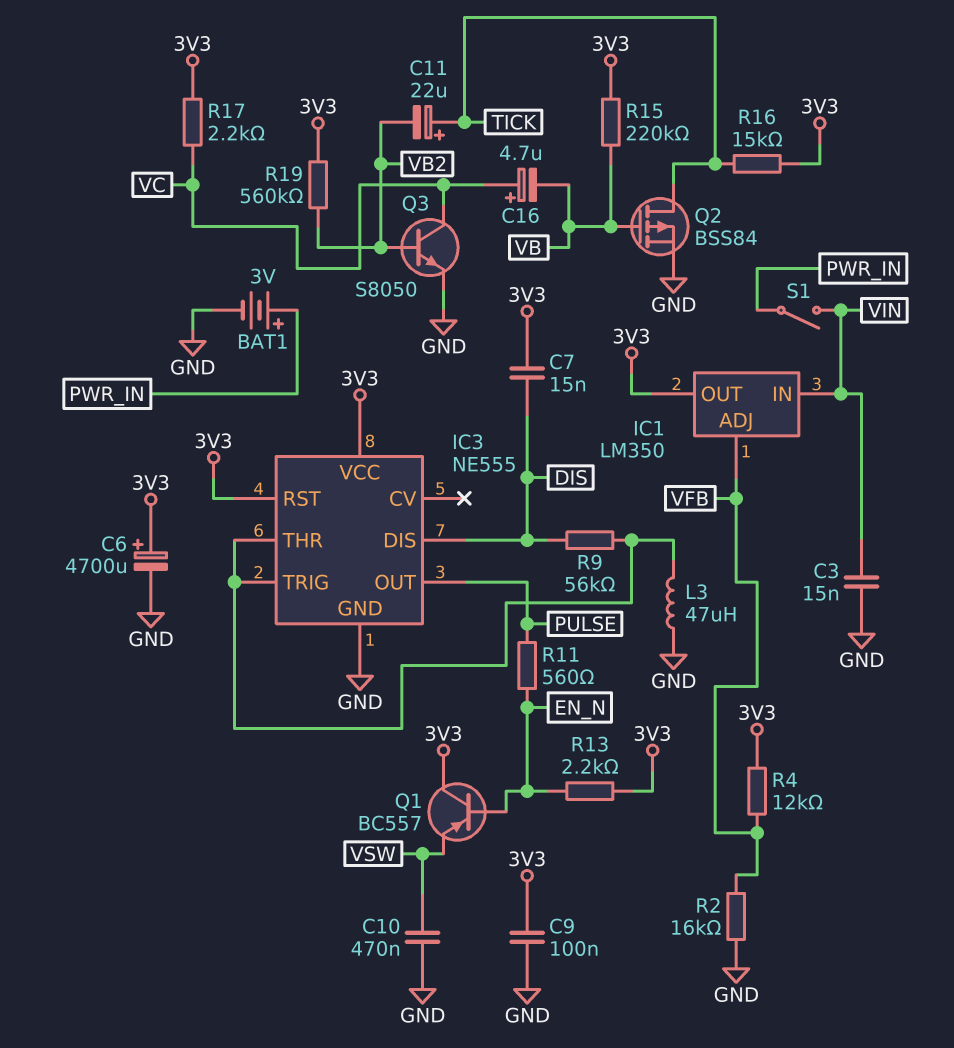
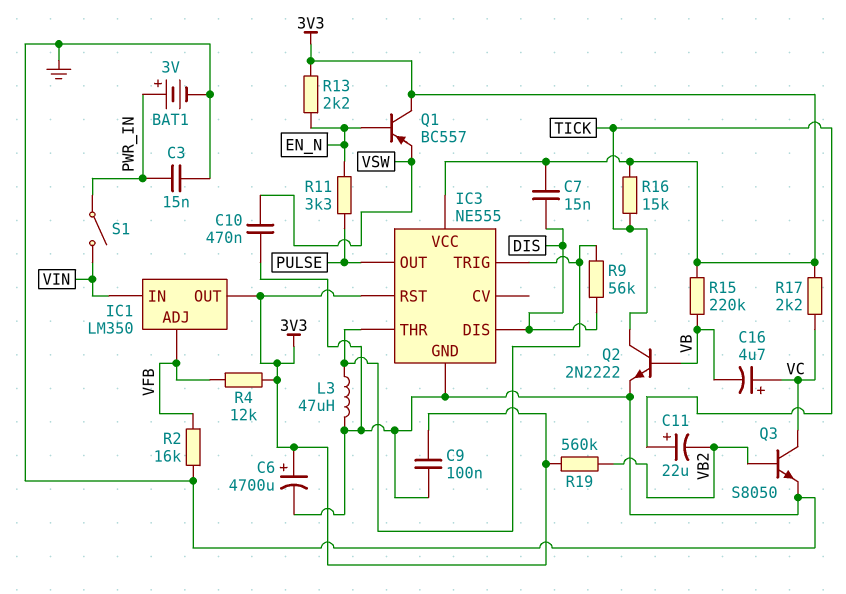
C3: 15nF (GND, VIN) -> 15nF (GND, PWR_IN)
Q2: PMOS BSS84 (G VB, D TICK, S GND) -> NPN 2N2222 (B VB, C TICK, E GND)
R11: 560 (EN_N, PULSE) -> 3.3k (EN_N, PULSE)

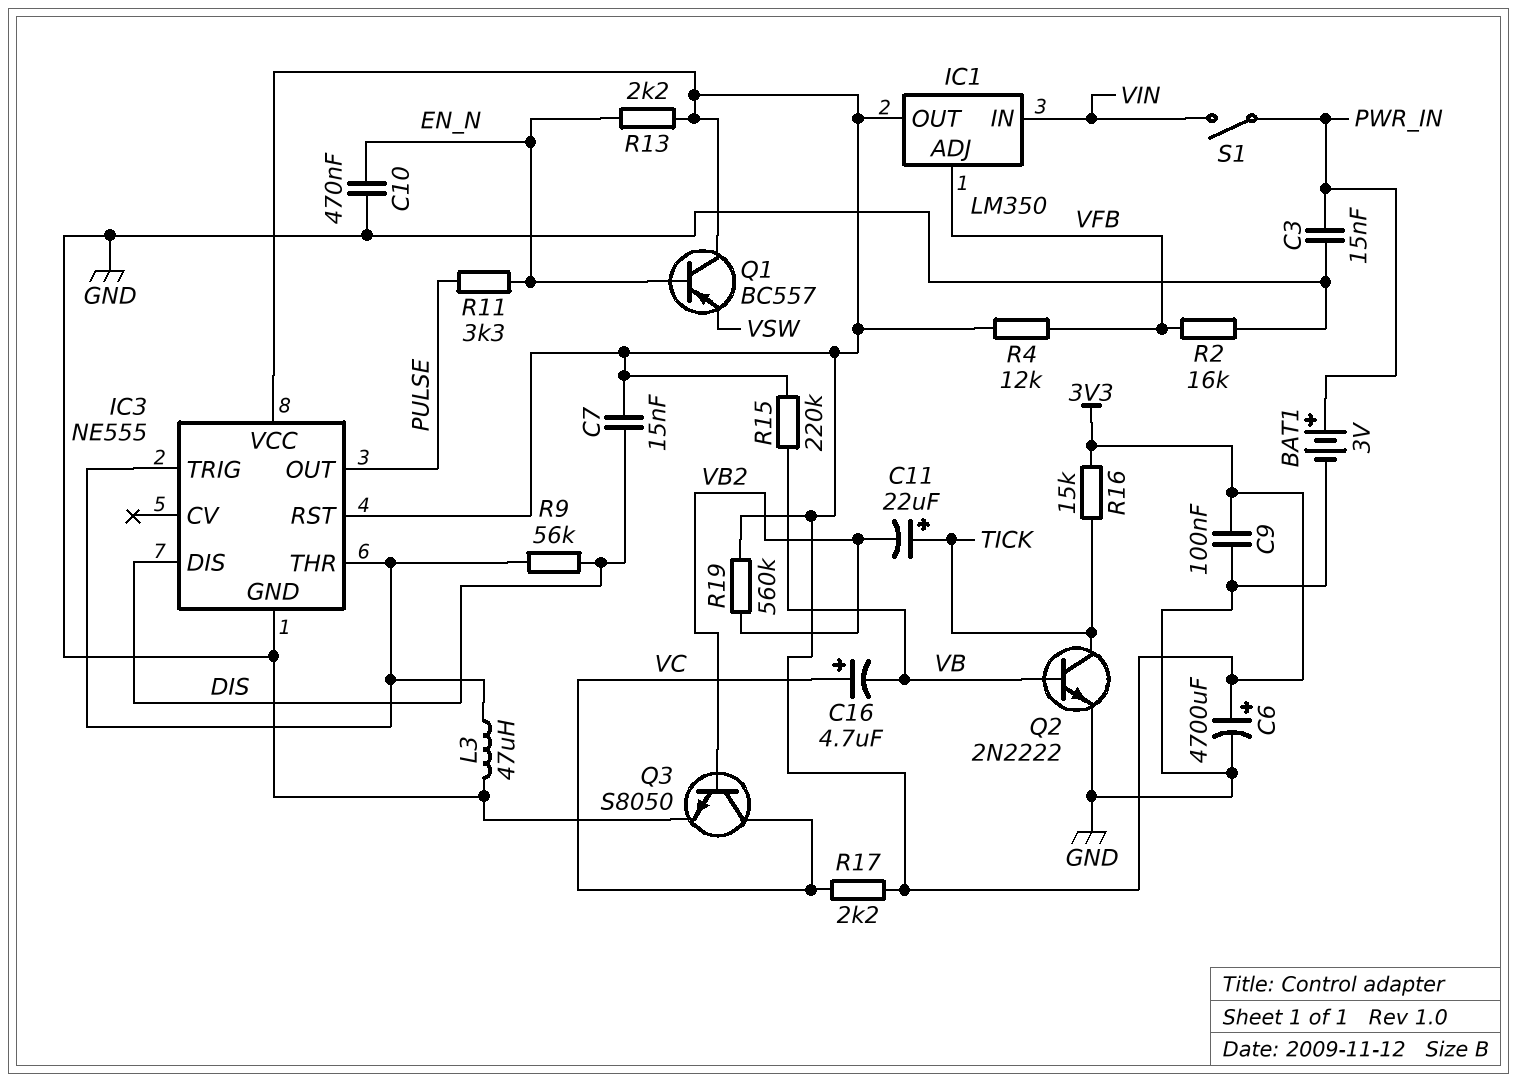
C10: 470nF (GND, VSW) -> 470nF (EN_N, GND)

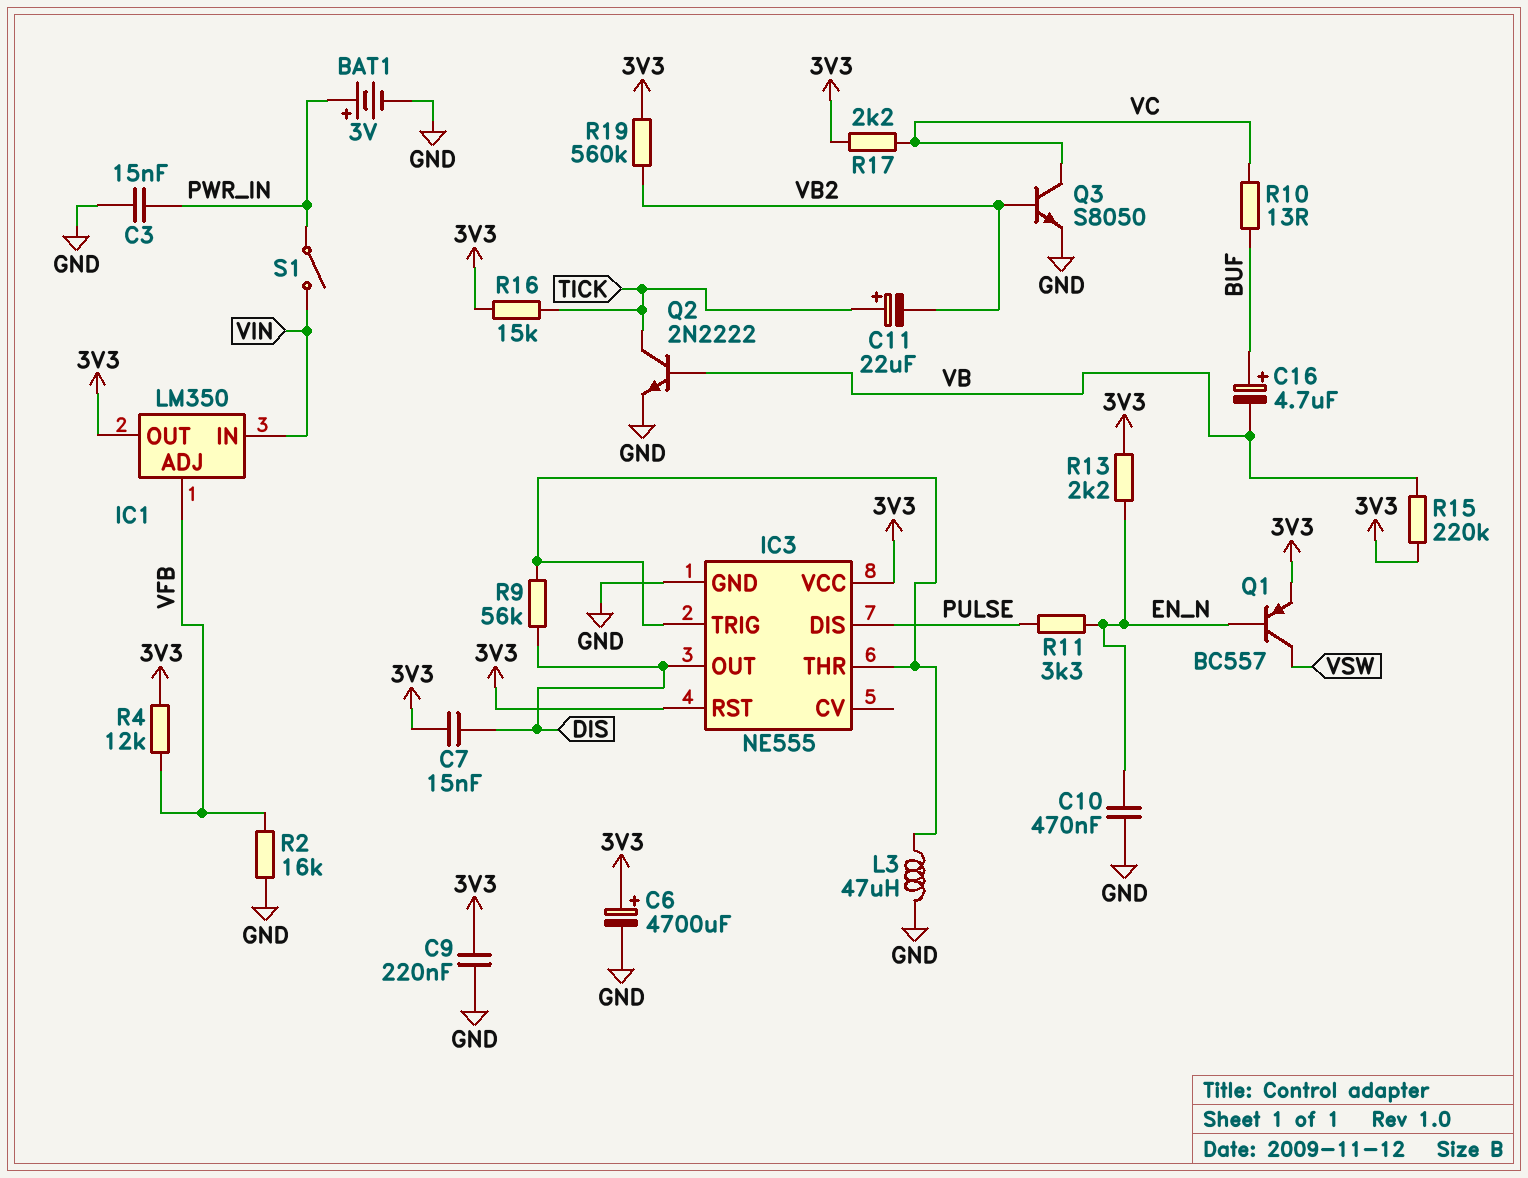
C9: 100nF (3V3, GND) -> 220nF (3V3, GND)
C16: 4.7uF (plus VC, minus VB) -> 4.7uF (plus BUF, minus VB)
IC3 pin DIS: DIS -> PULSE
IC3 pin OUT: PULSE -> DIS
Q1: PNP BC557 (B EN_N, C 3V3, E VSW) -> PNP BC557 (B EN_N, C VSW, E 3V3)
R10: none -> 13 (BUF, VC)

